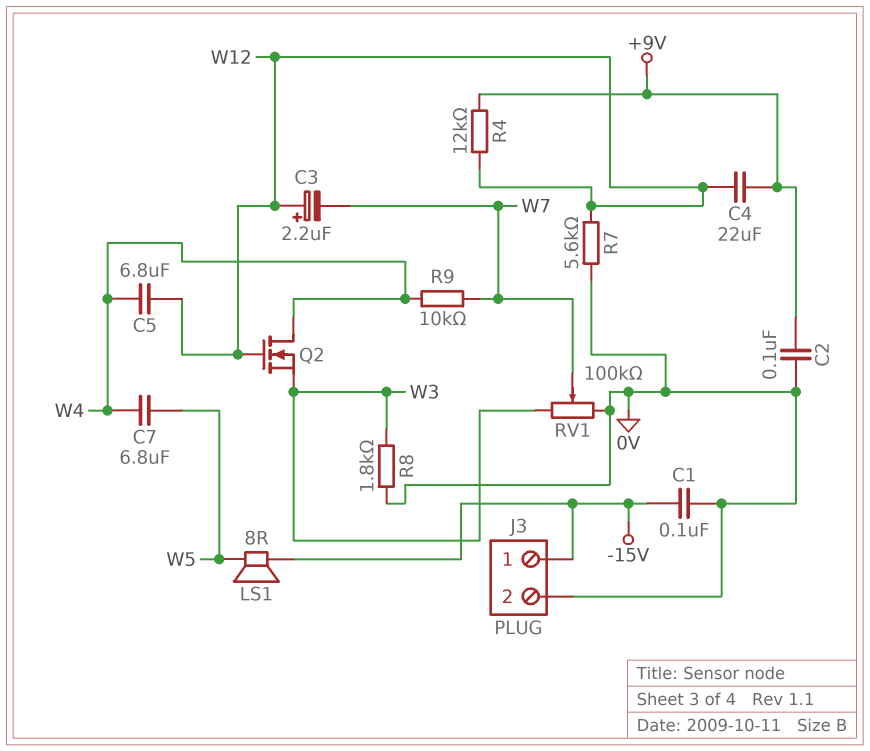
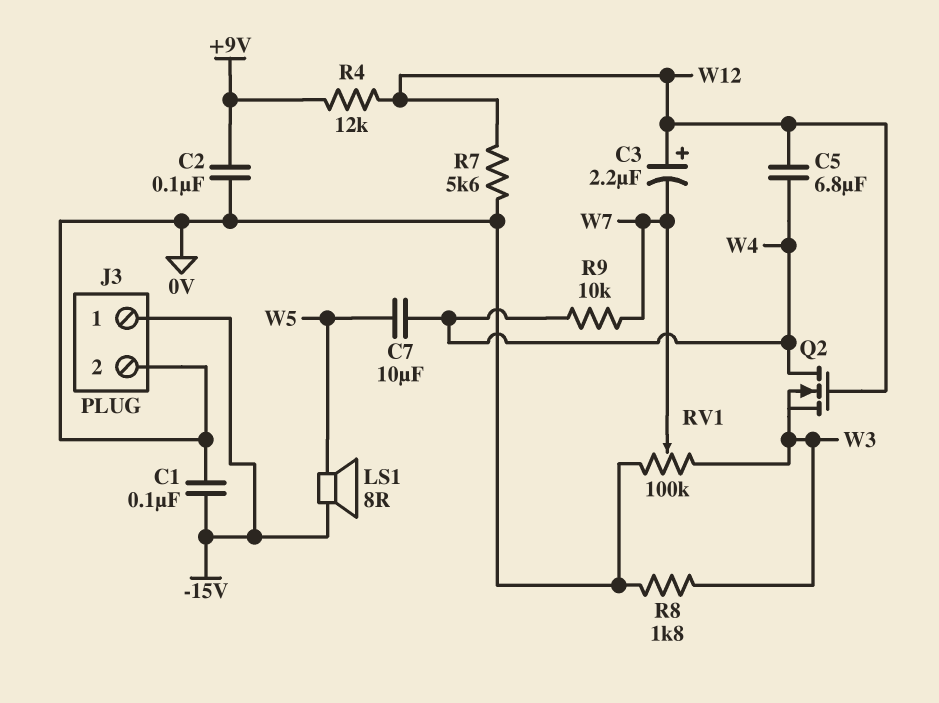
C4: 22uF (+9V, W12) -> none
C7: 6.8uF (W4, W5) -> 10uF (W4, W5)

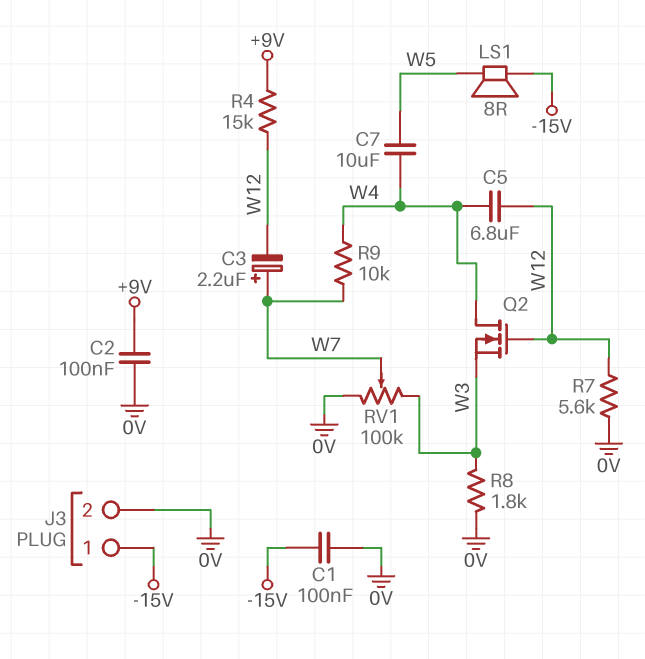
C3: 2.2uF (plus W12, minus W7) -> 2.2uF (plus W7, minus W12)
R4: 12k (+9V, W12) -> 15k (+9V, W12)

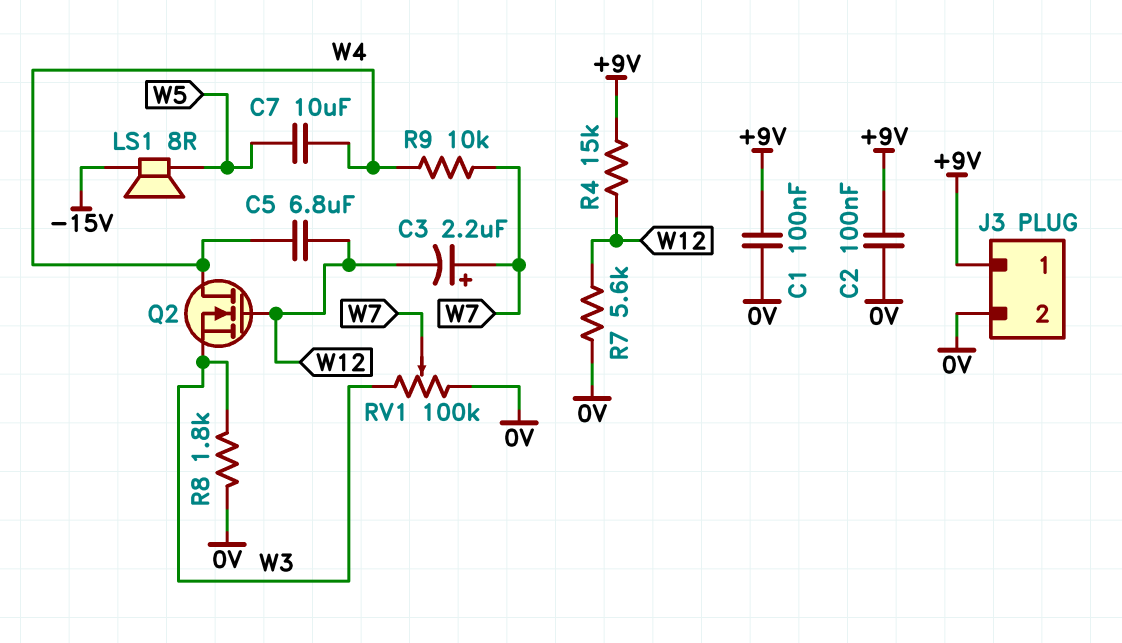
C1: 100nF (-15V, 0V) -> 100nF (+9V, 0V)
J3 pin 1: -15V -> +9V

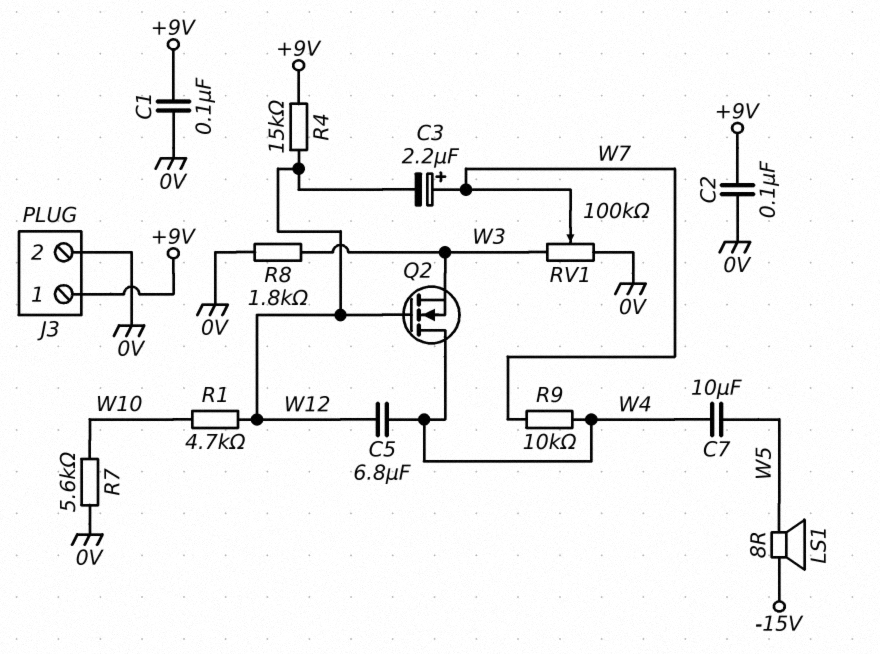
R1: none -> 4.7k (W10, W12)
R7: 5.6k (0V, W12) -> 5.6k (0V, W10)

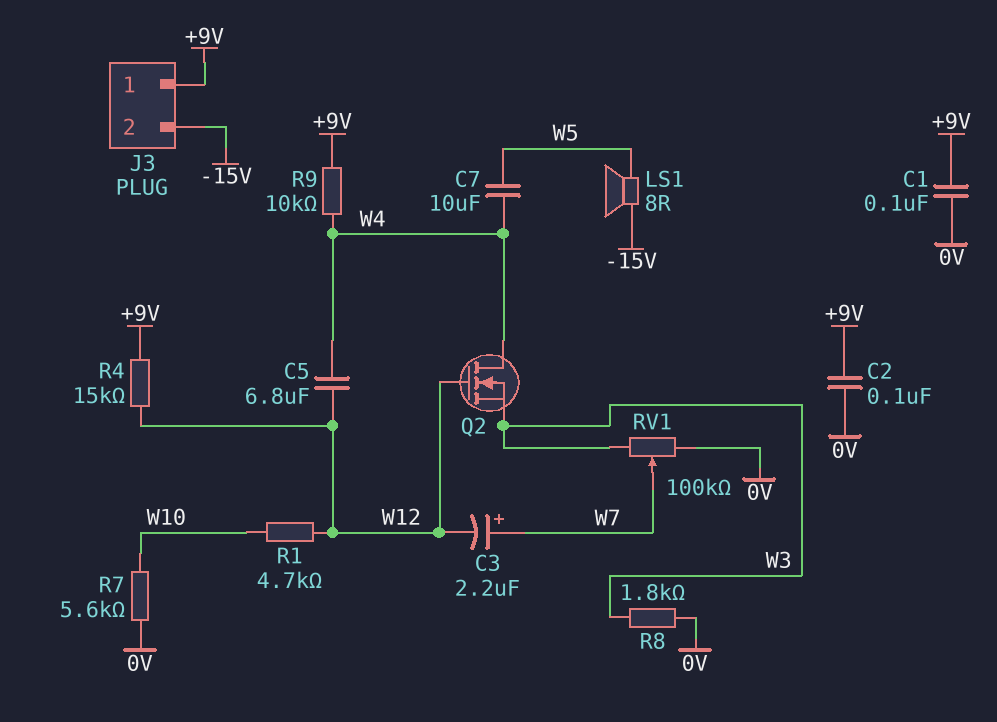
J3 pin 2: 0V -> -15V
R9: 10k (W4, W7) -> 10k (+9V, W4)

